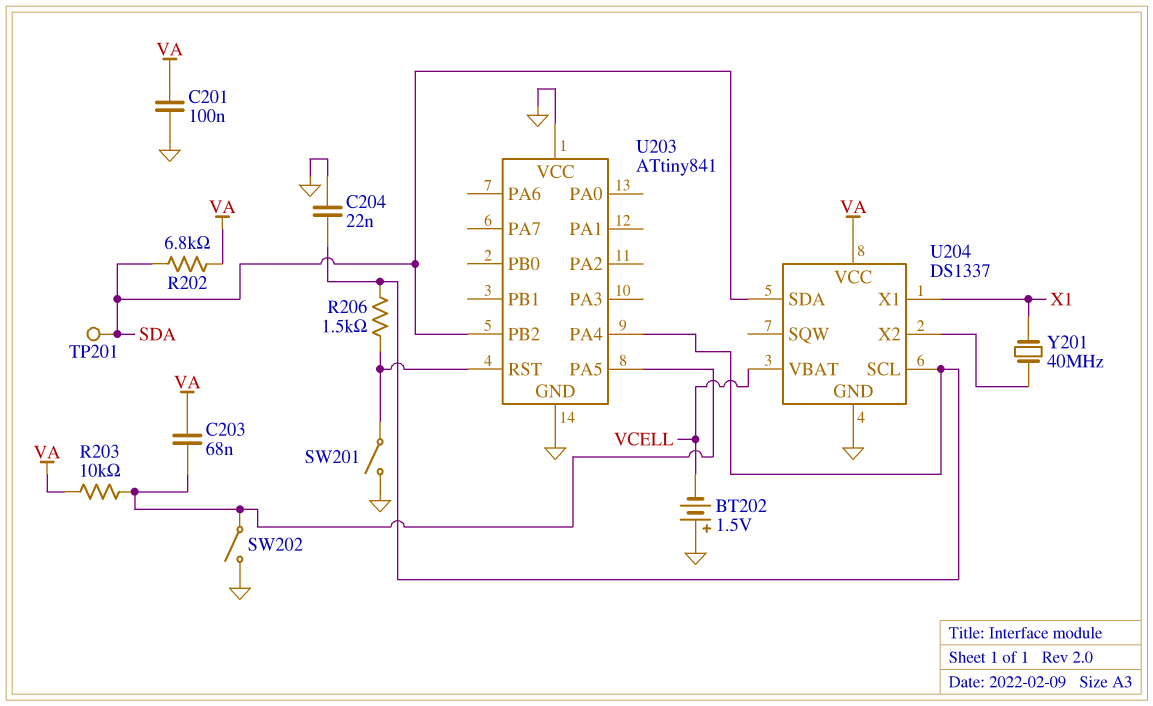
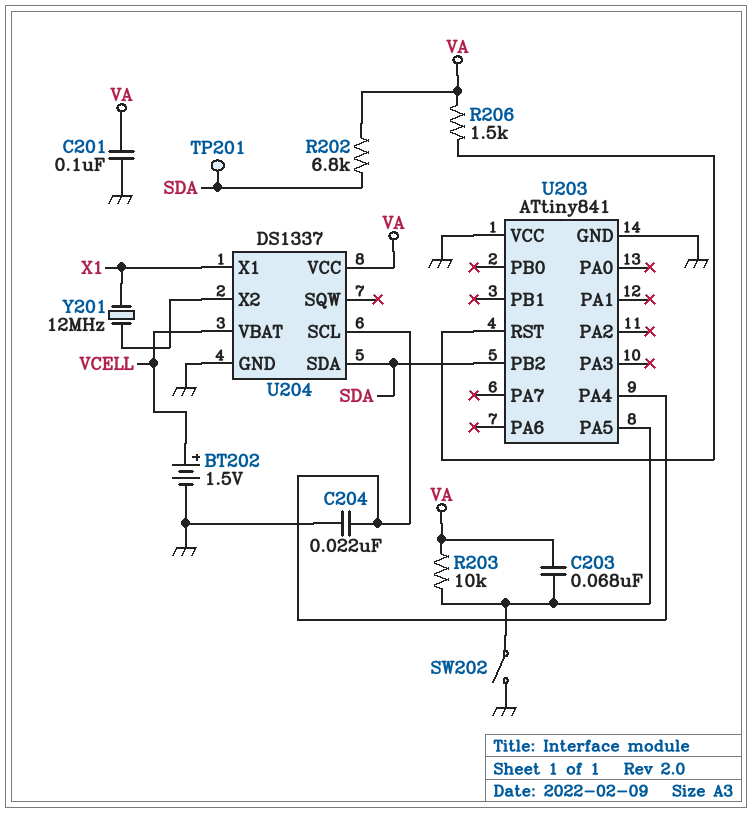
BT202: 1.5V (plus GND, minus VCELL) -> 1.5V (plus VCELL, minus GND)
R206: 1.5k (U203/PA4, U203/RST) -> 1.5k (U203/RST, VA)
SW201: switch (GND, U203/RST) -> none
Y201: 40MHz (U204/X2, X1) -> 12MHz (U204/X2, X1)

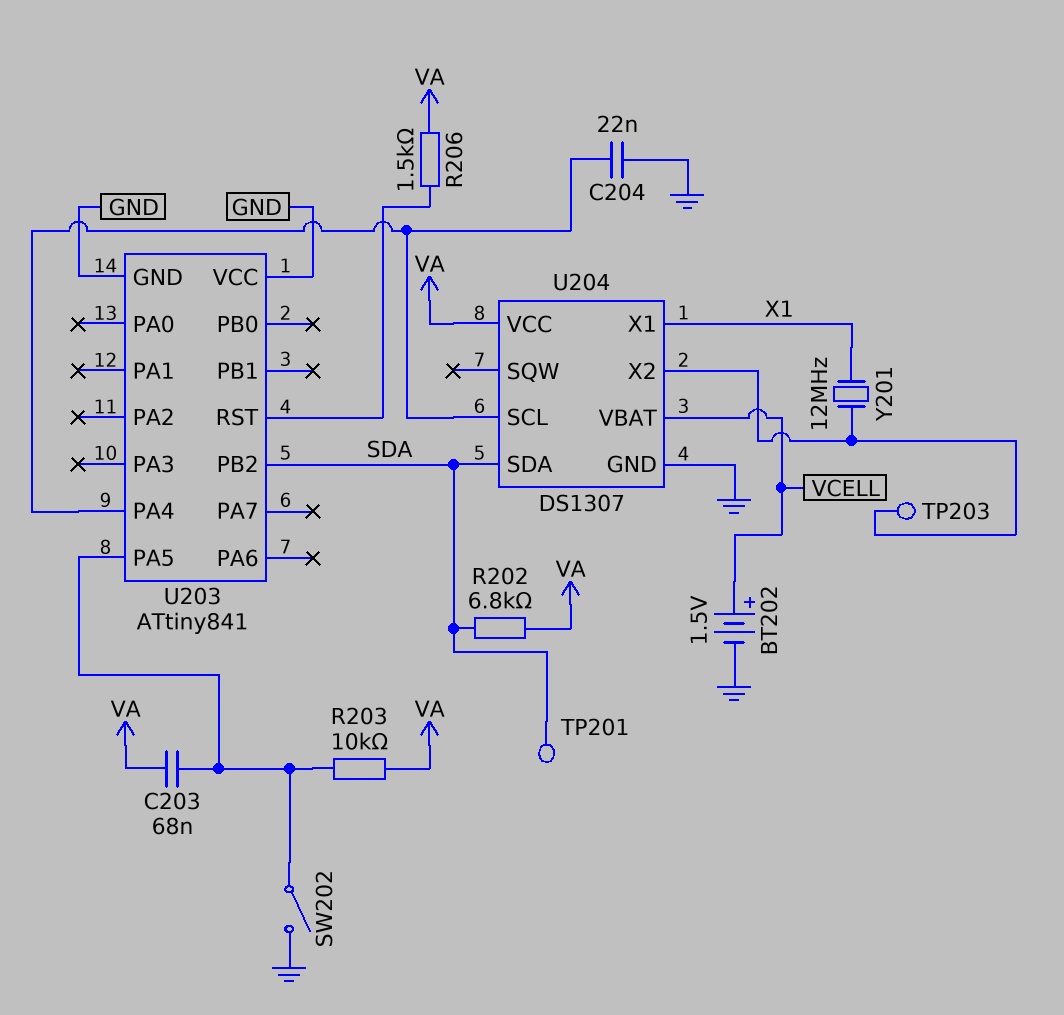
C201: 100nF (GND, VA) -> none
TP203: none -> test point (U204/X2)
U204: DS1337 -> DS1307

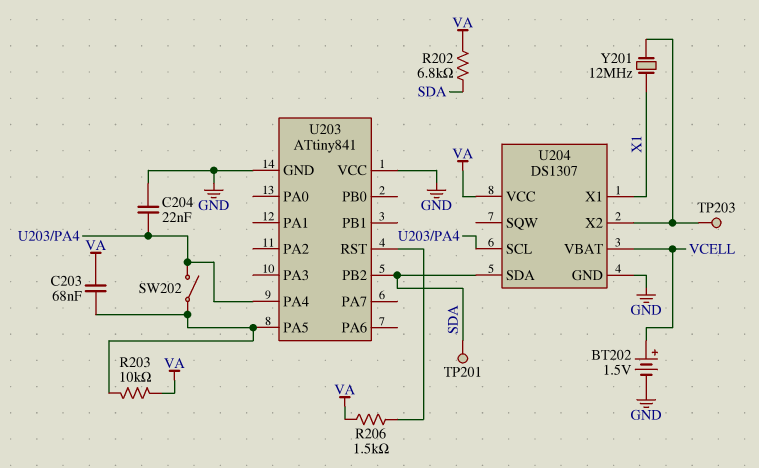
SW202: switch (GND, U203/PA5) -> switch (U203/PA4, U203/PA5)

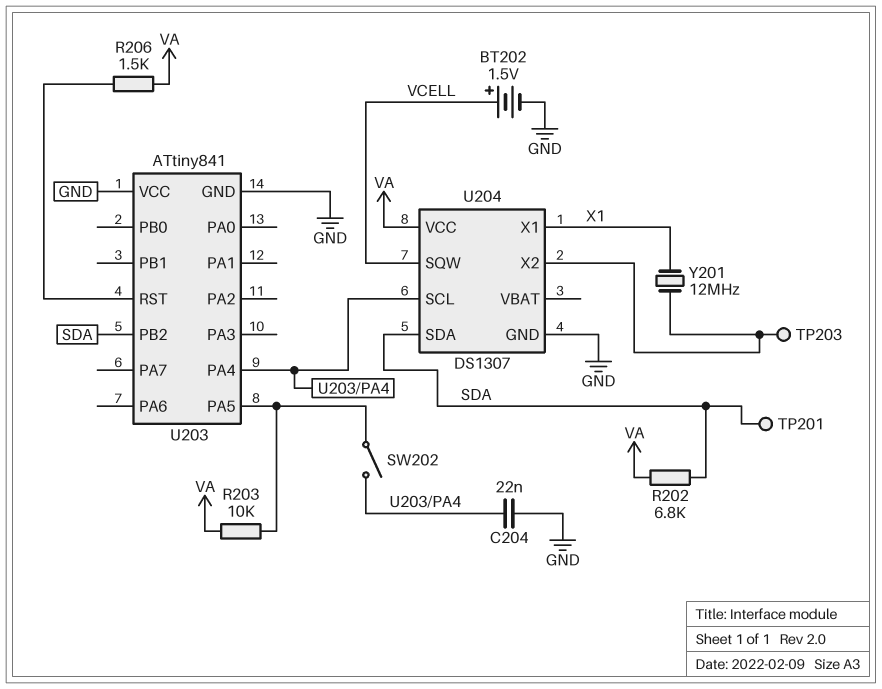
C203: 68nF (U203/PA5, VA) -> none
U204 pin SQW: none -> VCELL
U204 pin VBAT: VCELL -> none

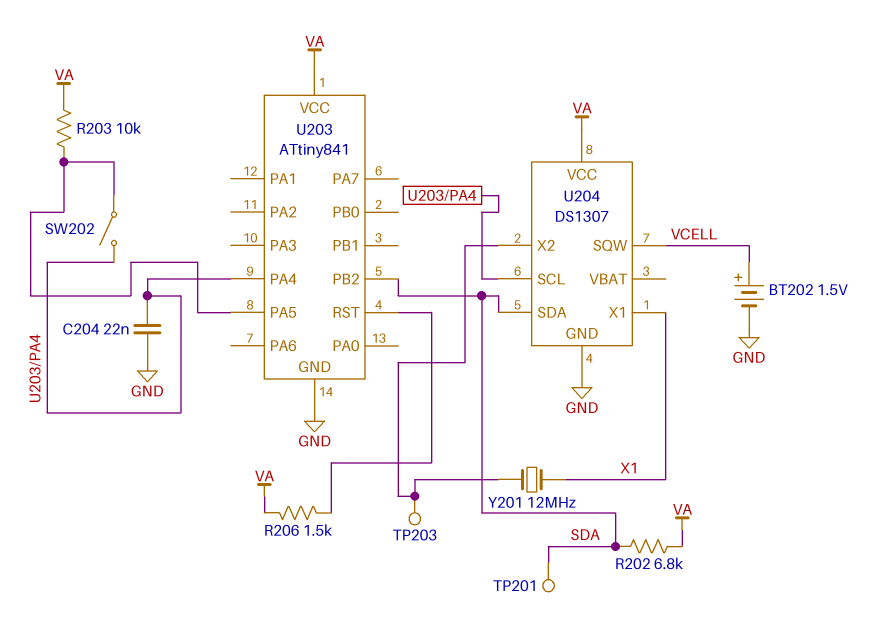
U203 pin VCC: GND -> VA

